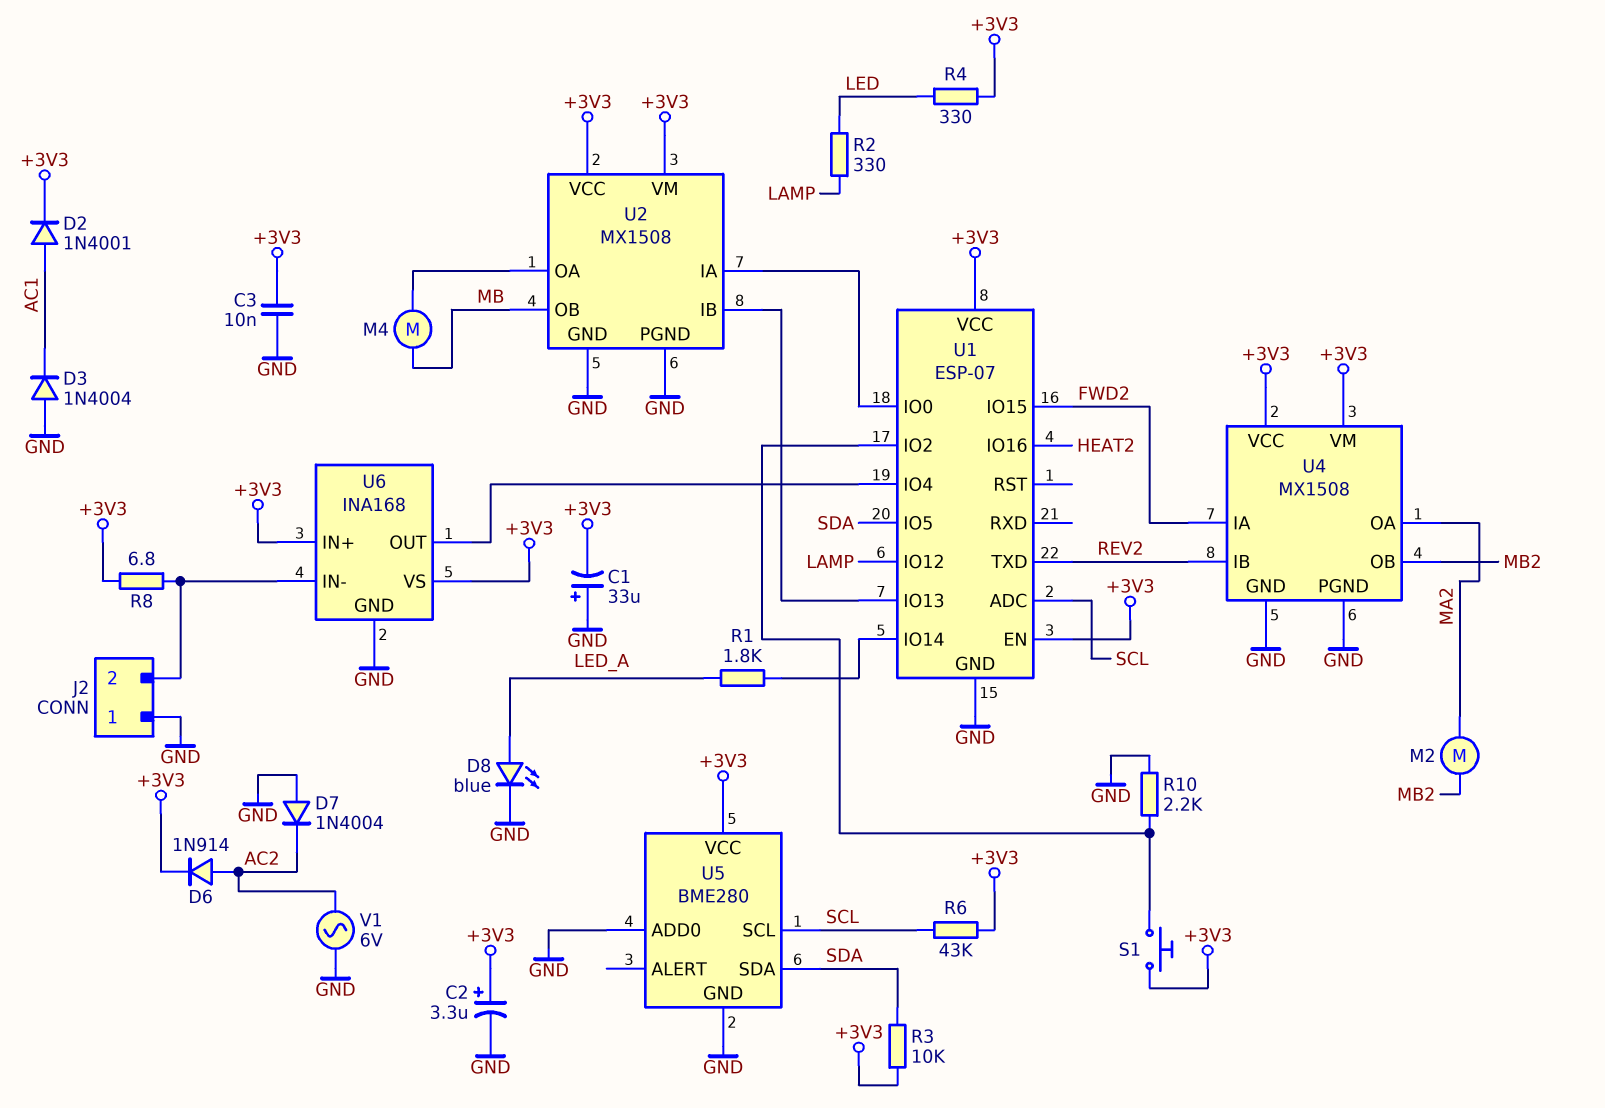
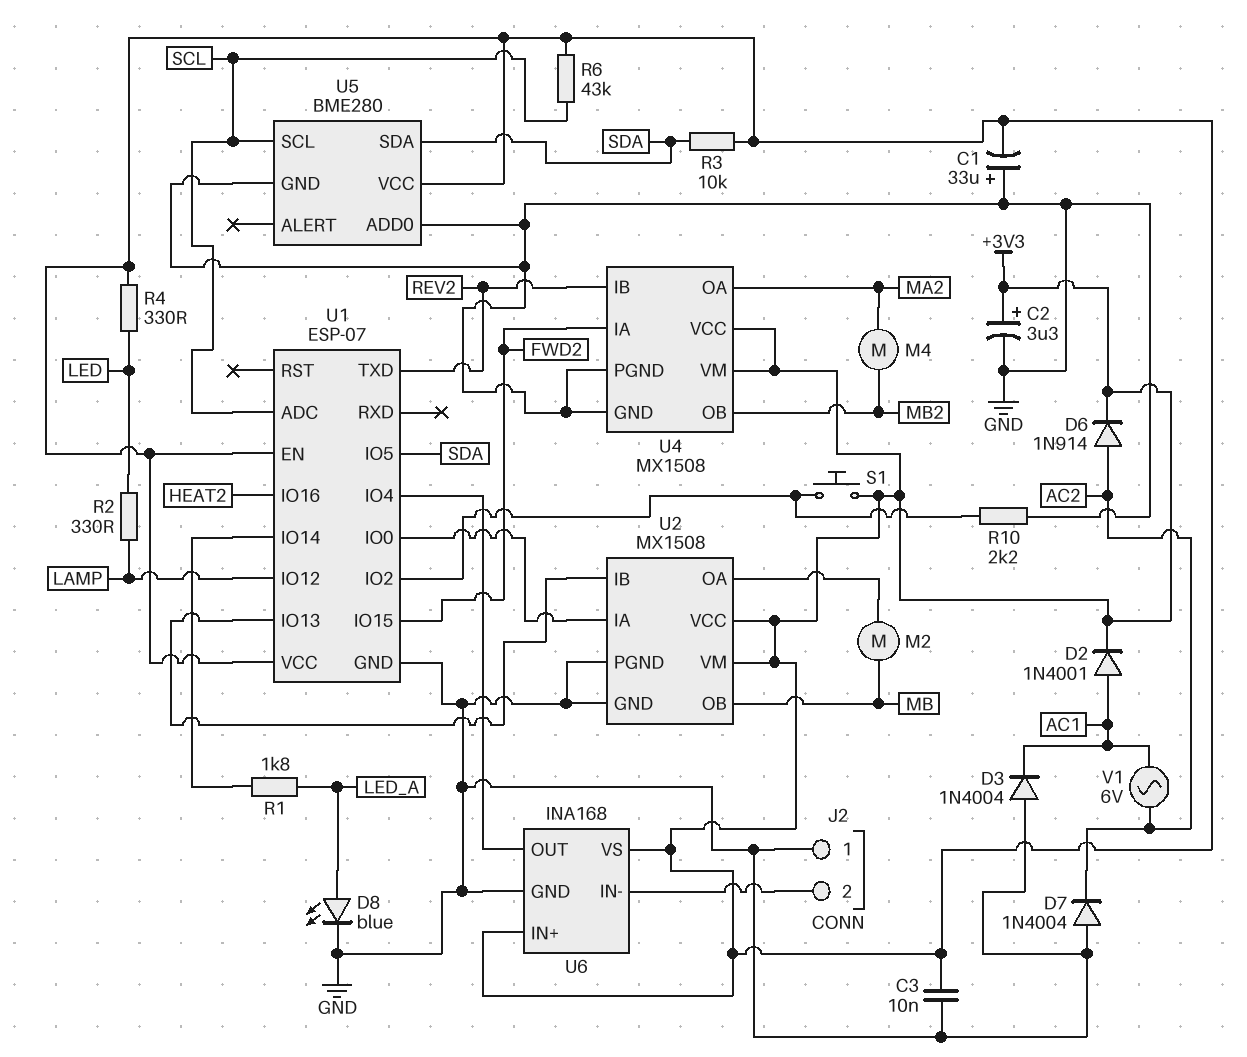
M2: motor (MA2, MB2) -> motor (MB, U2/OA)
M4: motor (MB, U2/OA) -> motor (MA2, MB2)
R8: 6.8 (+3V3, J2/2) -> none
V1: AC 6V (AC2, GND) -> AC 6V (AC1, AC2)

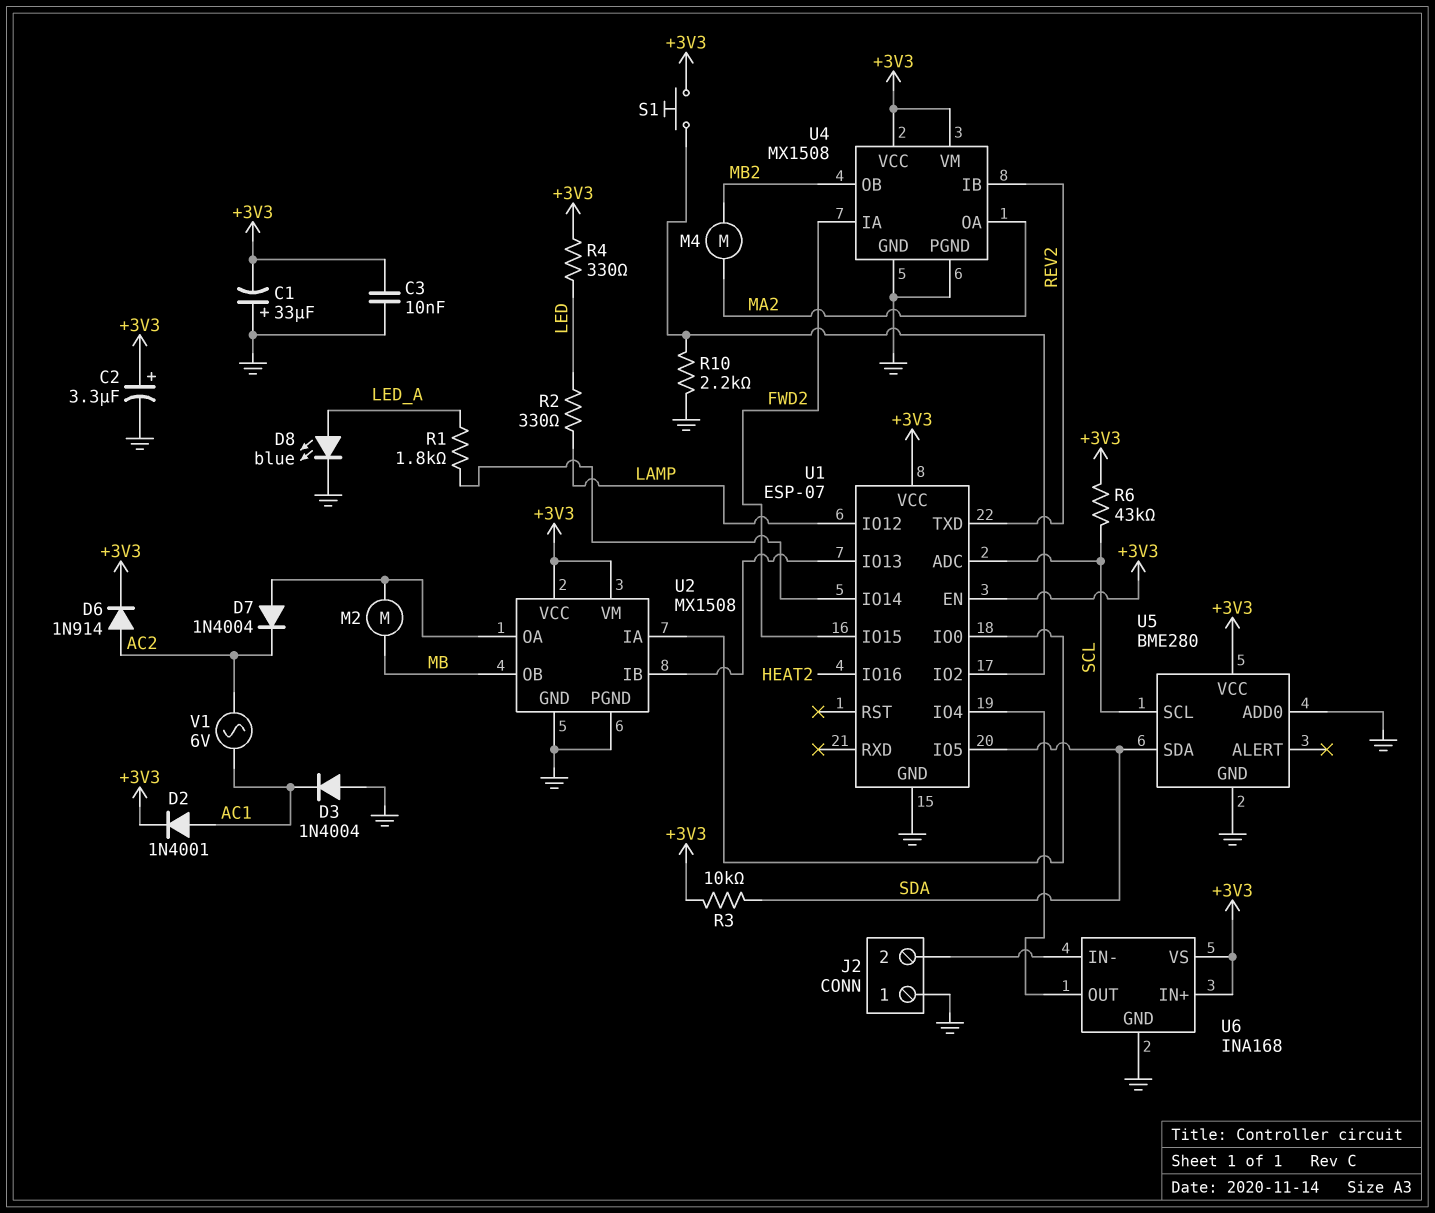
D7: diode 1N4004 (A GND, K AC2) -> diode 1N4004 (A U2/OA, K AC2)

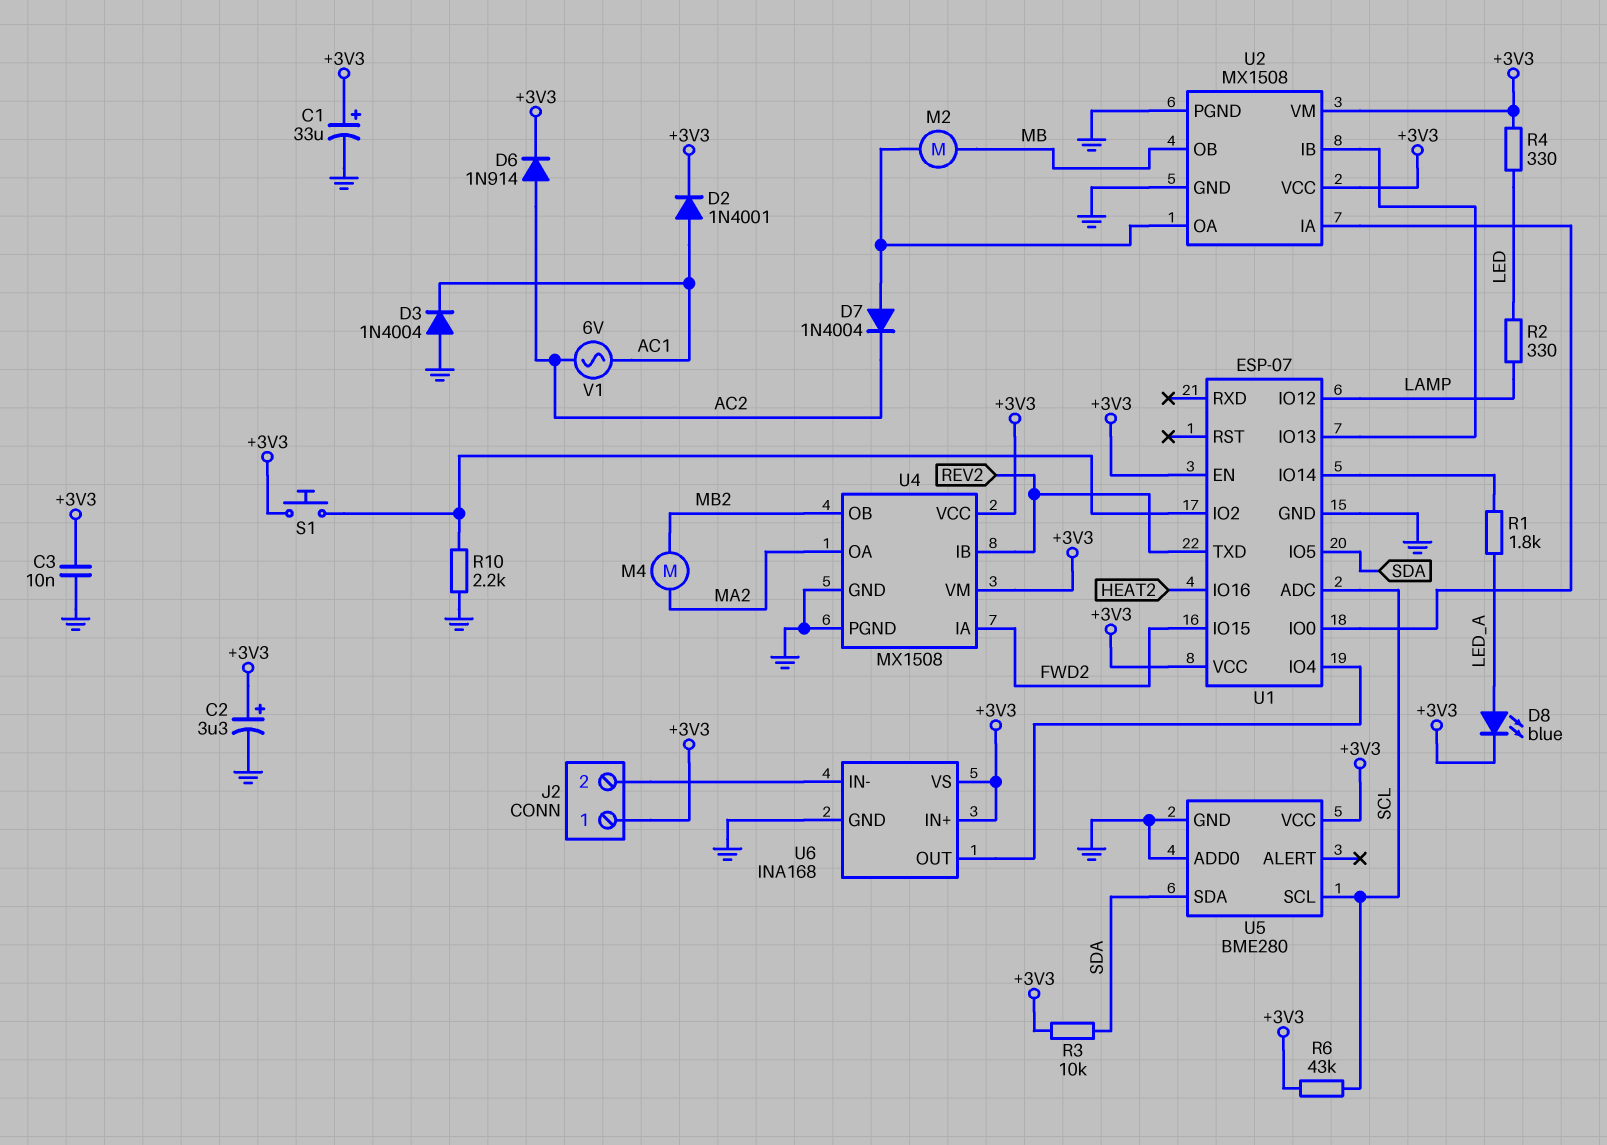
C1: 33uF (plus GND, minus +3V3) -> 33uF (plus +3V3, minus GND)
D8: LED blue (A LED_A, K GND) -> LED blue (A LED_A, K +3V3)
J2 pin 1: GND -> +3V3

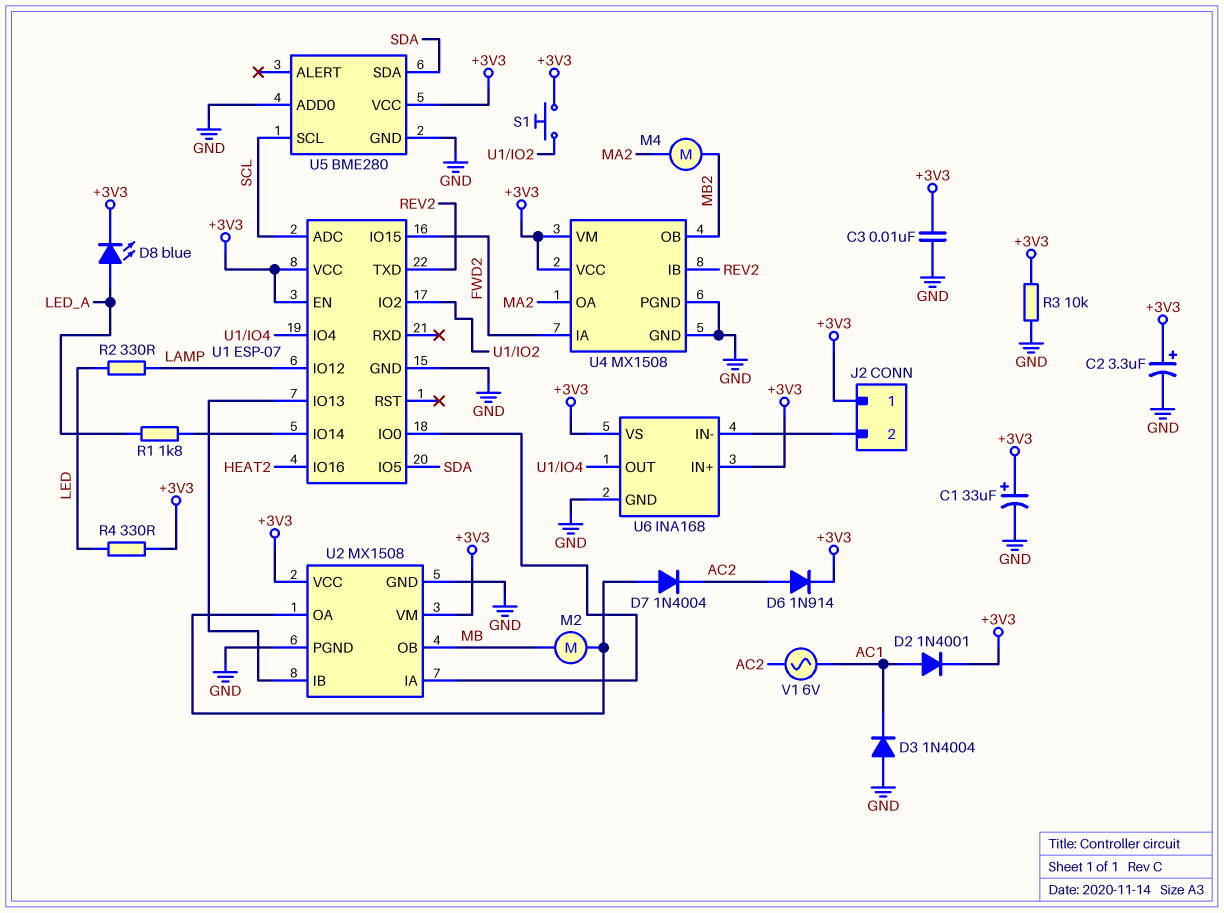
R3: 10k (+3V3, SDA) -> 10k (+3V3, GND)
R6: 43k (+3V3, SCL) -> none
R10: 2.2k (GND, U1/IO2) -> none

